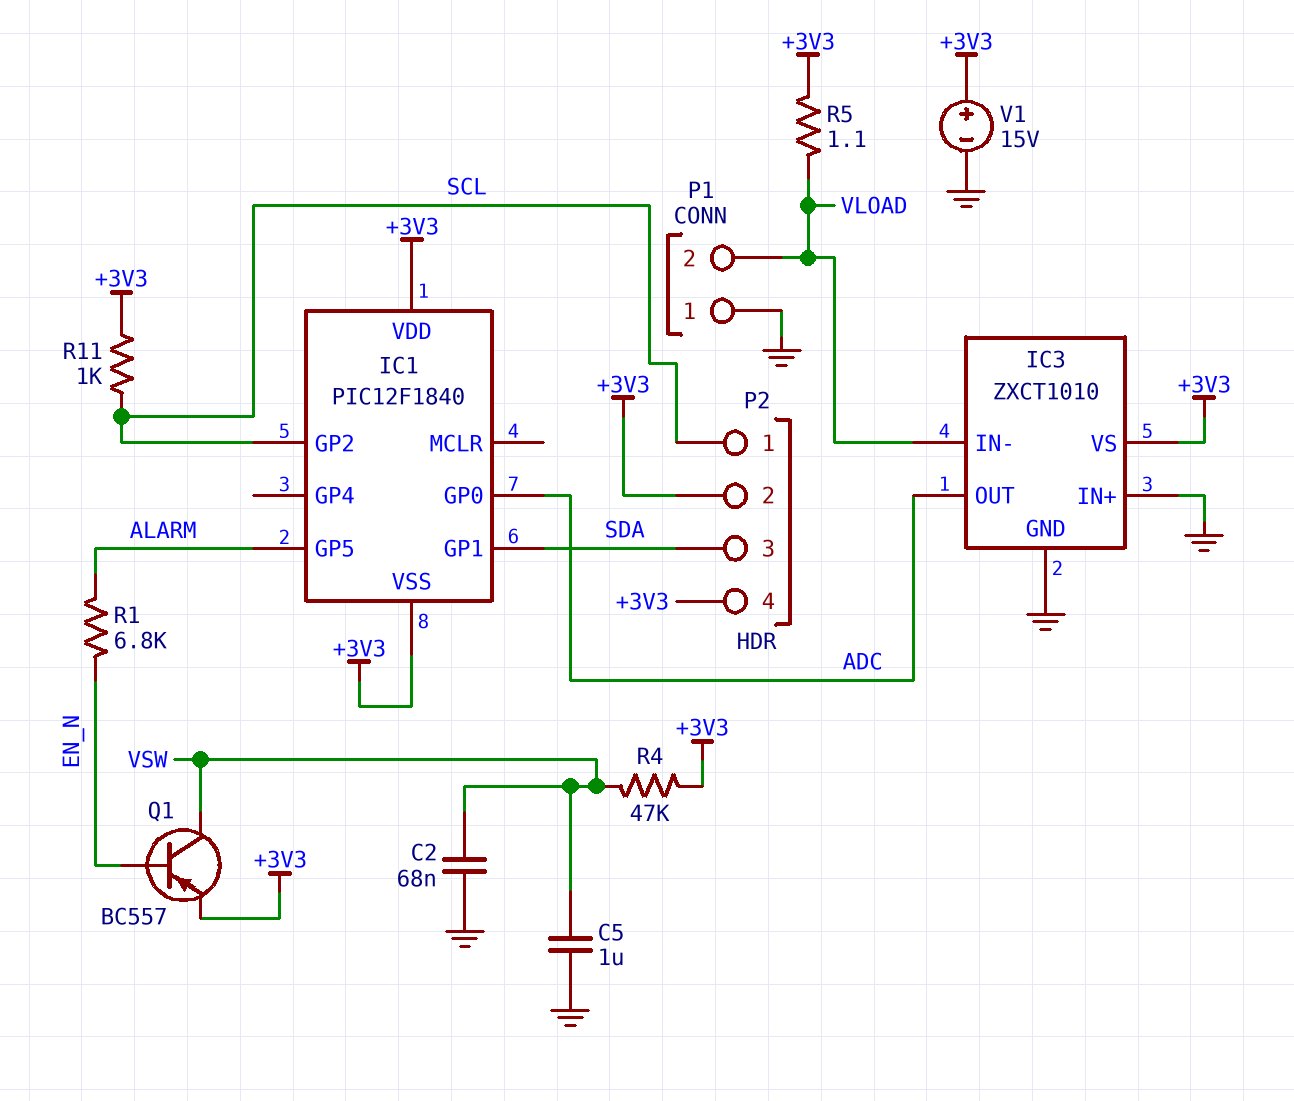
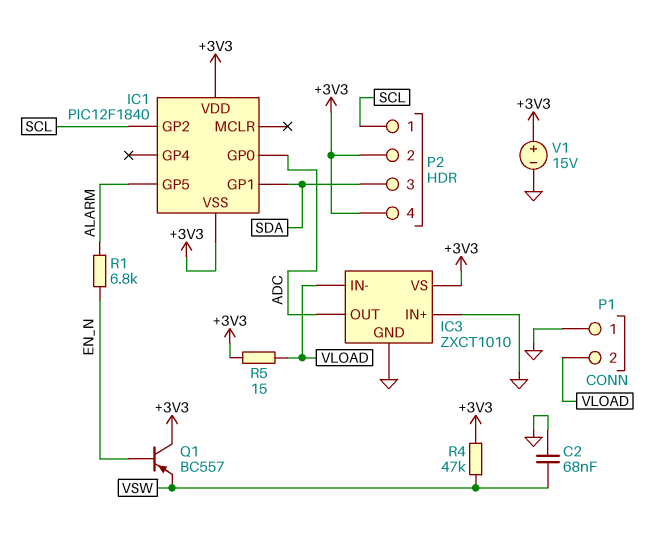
C5: 1uF (GND, VSW) -> none
Q1: PNP BC557 (B EN_N, C VSW, E +3V3) -> PNP BC557 (B EN_N, C +3V3, E VSW)
R5: 1.1 (+3V3, VLOAD) -> 15 (+3V3, VLOAD)
R11: 1k (+3V3, SCL) -> none

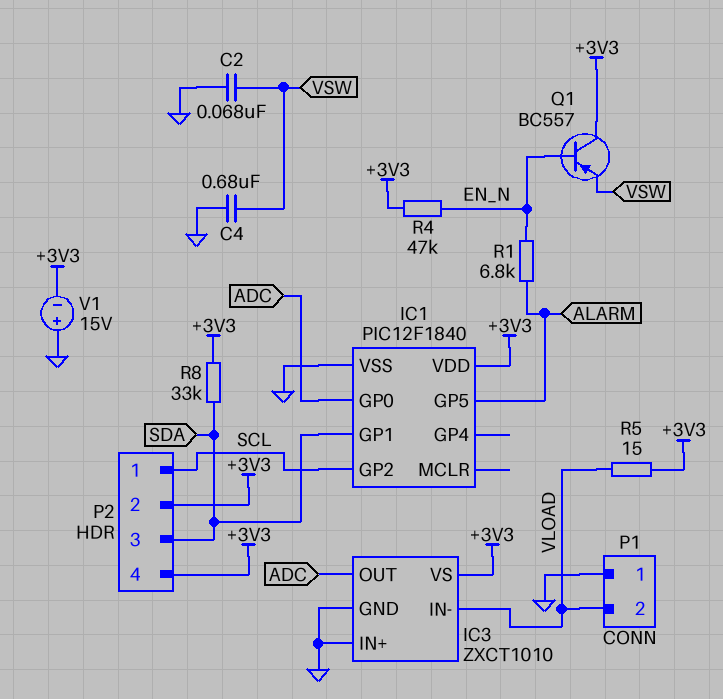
C4: none -> 680nF (GND, VSW)
IC1 pin VSS: +3V3 -> GND
R4: 47k (+3V3, VSW) -> 47k (+3V3, EN_N)
R8: none -> 33k (+3V3, SDA)
V1: 15V (plus +3V3, minus GND) -> 15V (plus GND, minus +3V3)

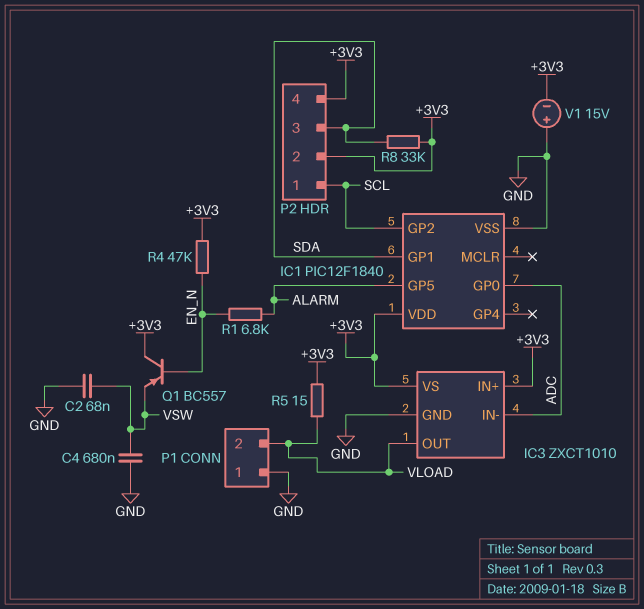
IC3 pin IN+: GND -> +3V3
IC3 pin IN-: VLOAD -> ADC
IC3 pin OUT: ADC -> VLOAD

